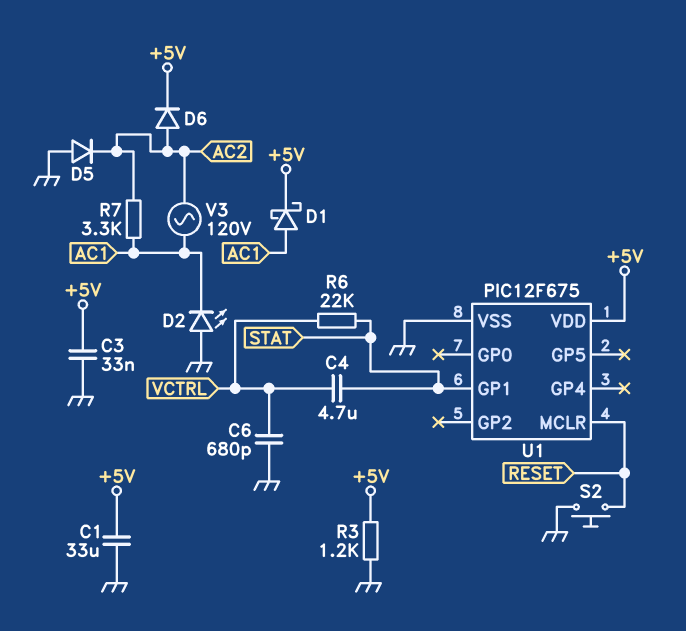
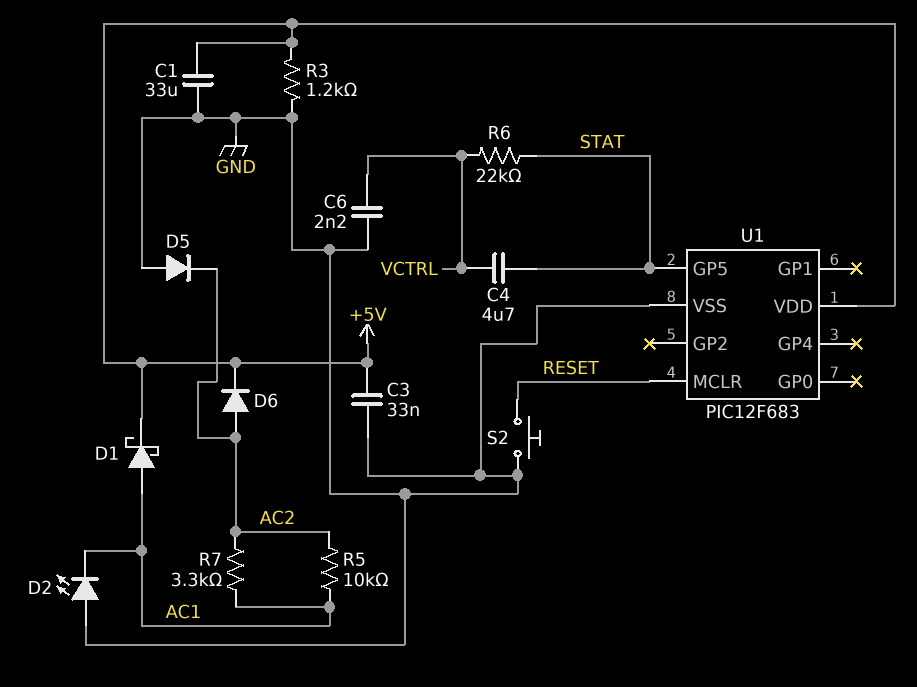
C6: 680pF (GND, VCTRL) -> 2.2nF (GND, VCTRL)
R5: none -> 10k (AC1, AC2)
U1: PIC12F675 -> PIC12F683
U1 pin GP1: STAT -> none
U1 pin GP5: none -> STAT
V3: AC 120V (AC1, AC2) -> none

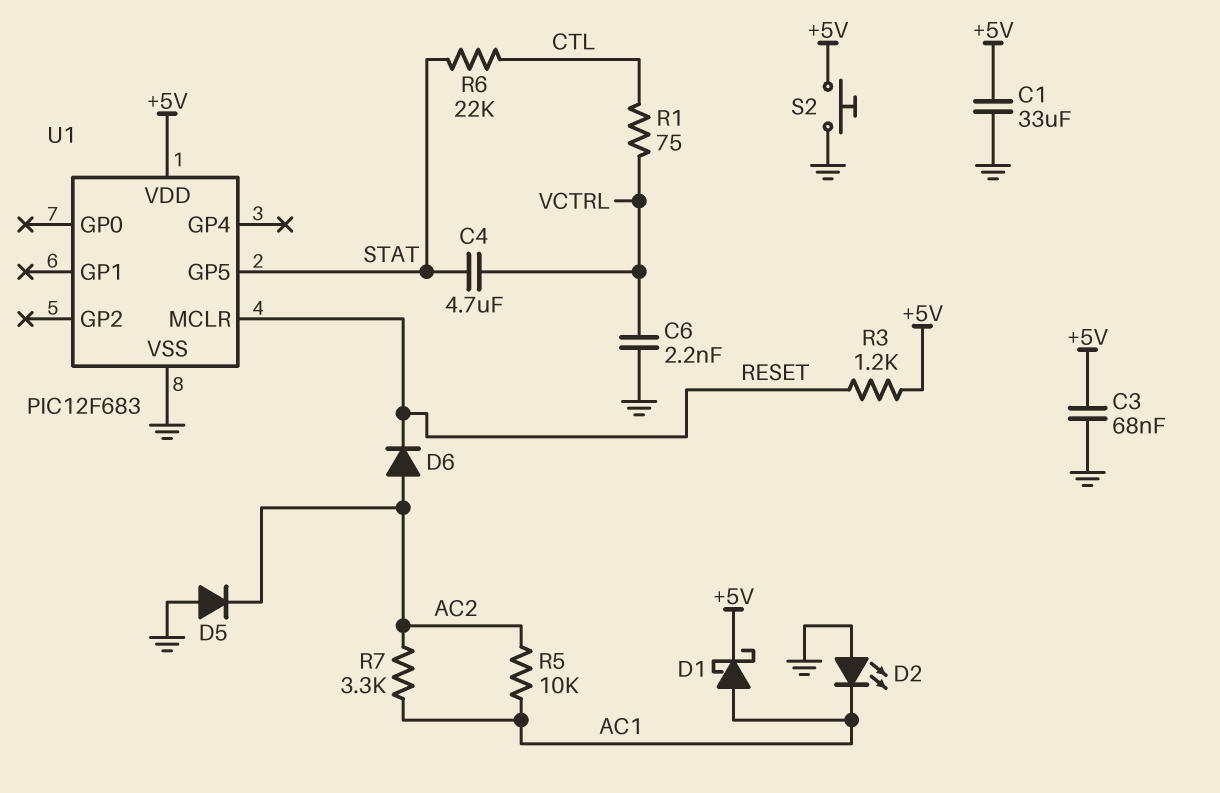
C3: 33nF (+5V, GND) -> 68nF (+5V, GND)
D6: diode (A AC2, K +5V) -> diode (A AC2, K RESET)
R1: none -> 75 (CTL, VCTRL)
R3: 1.2k (+5V, GND) -> 1.2k (+5V, RESET)
R6: 22k (STAT, VCTRL) -> 22k (CTL, STAT)
S2: button (GND, RESET) -> button (+5V, GND)

